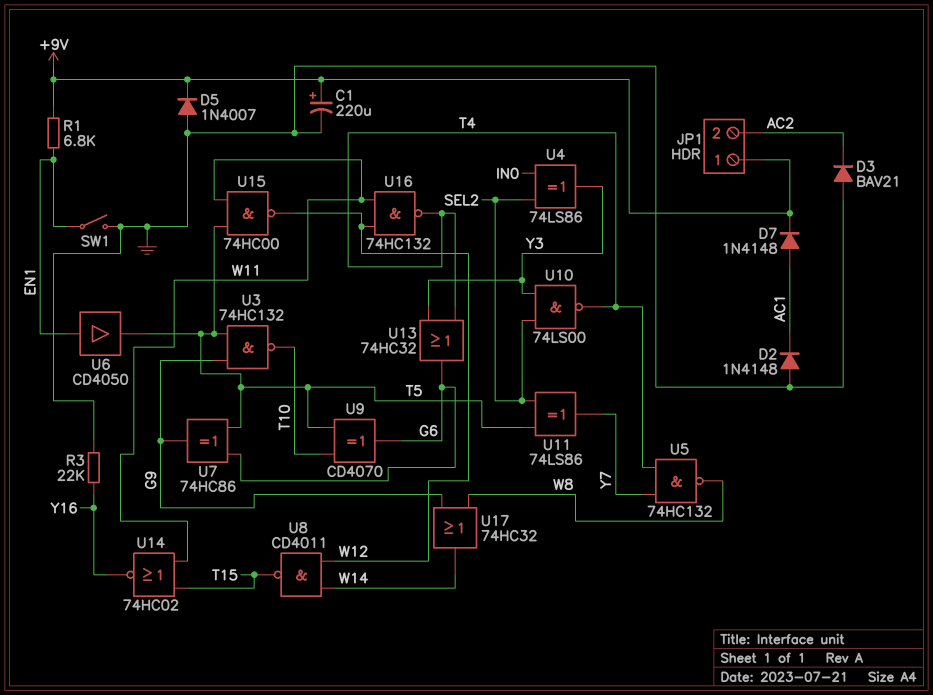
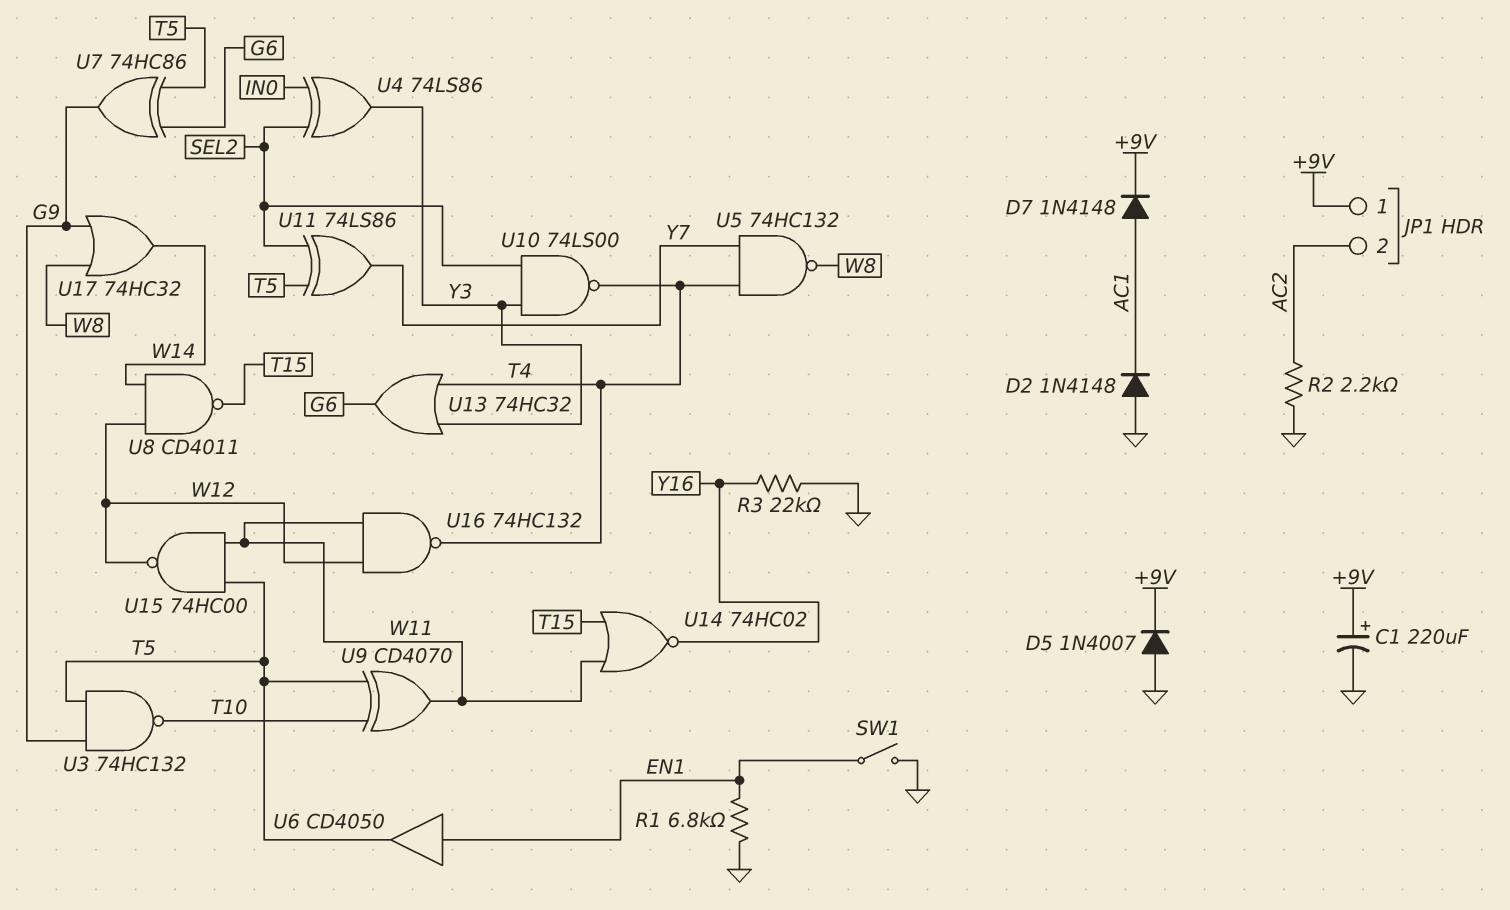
D3: diode BAV21 (A GND, K AC2) -> none
R1: 6.8k (+9V, EN1) -> 6.8k (EN1, GND)
R2: none -> 2.2k (AC2, GND)
U9: XOR CD4070 (in T5, in T10, out G6) -> XOR CD4070 (in T5, in T10, out W11)

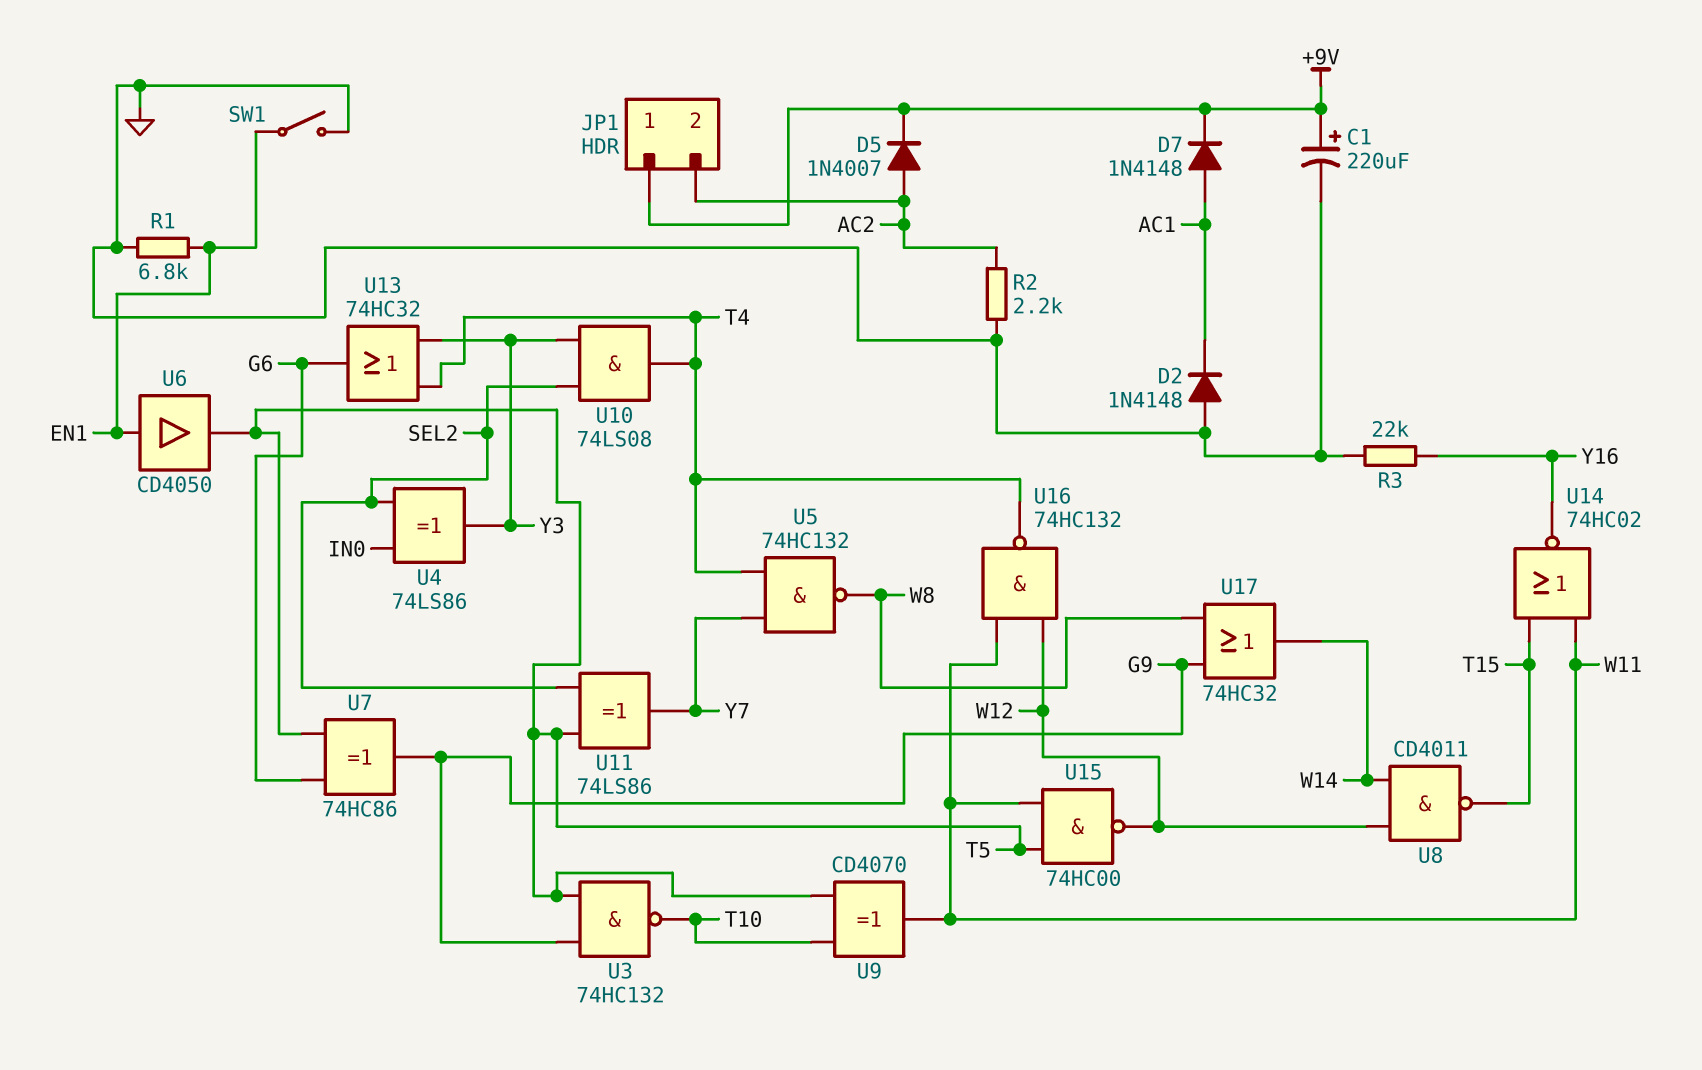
D5: diode 1N4007 (A GND, K +9V) -> diode 1N4007 (A AC2, K +9V)
U10: NAND 74LS00 (in SEL2, in Y3, out T4) -> AND 74LS08 (in SEL2, in Y3, out T4)

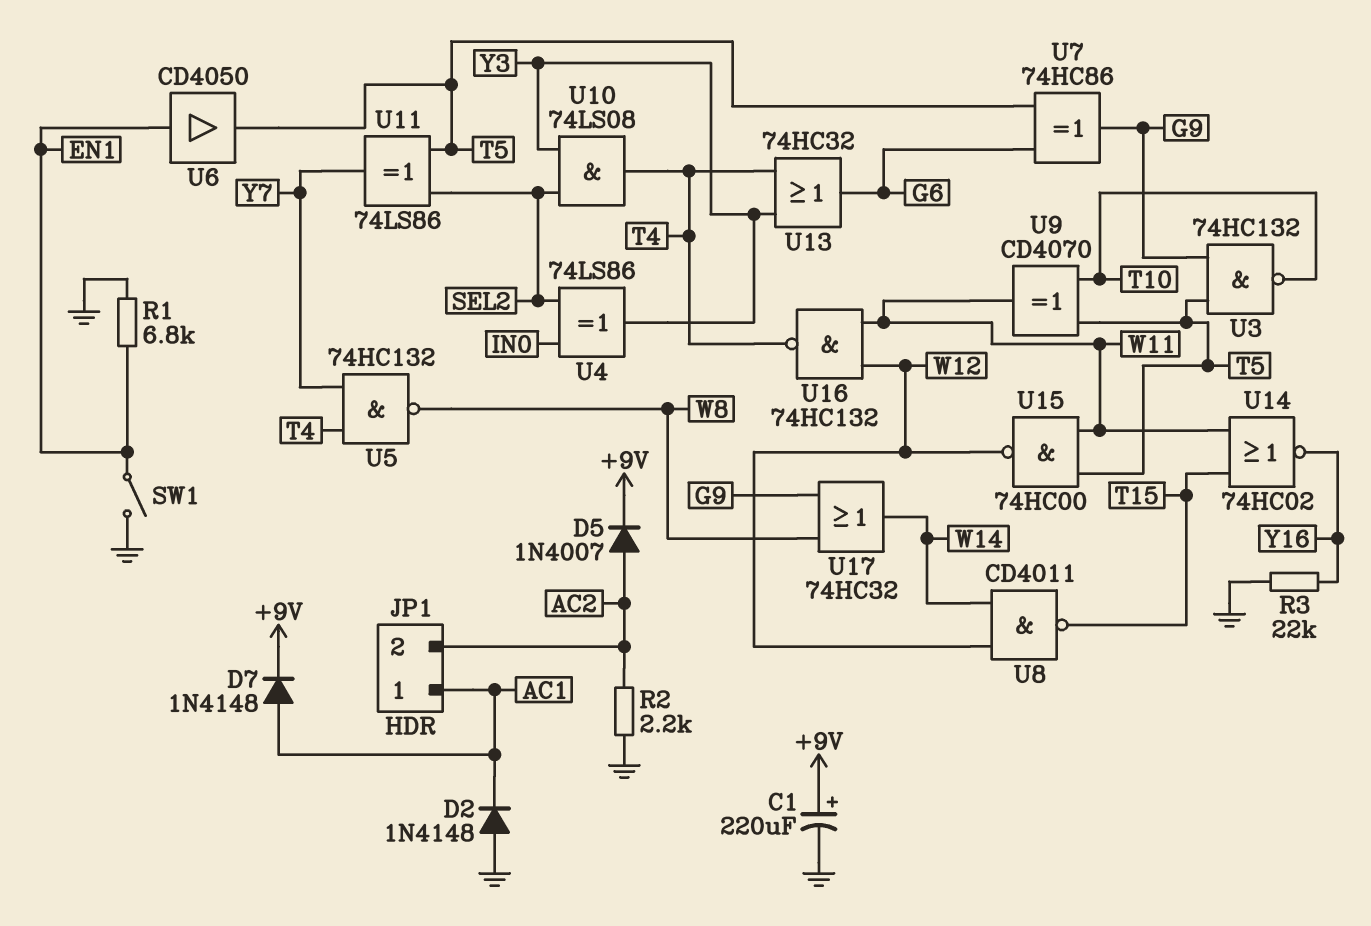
JP1 pin 1: +9V -> AC1

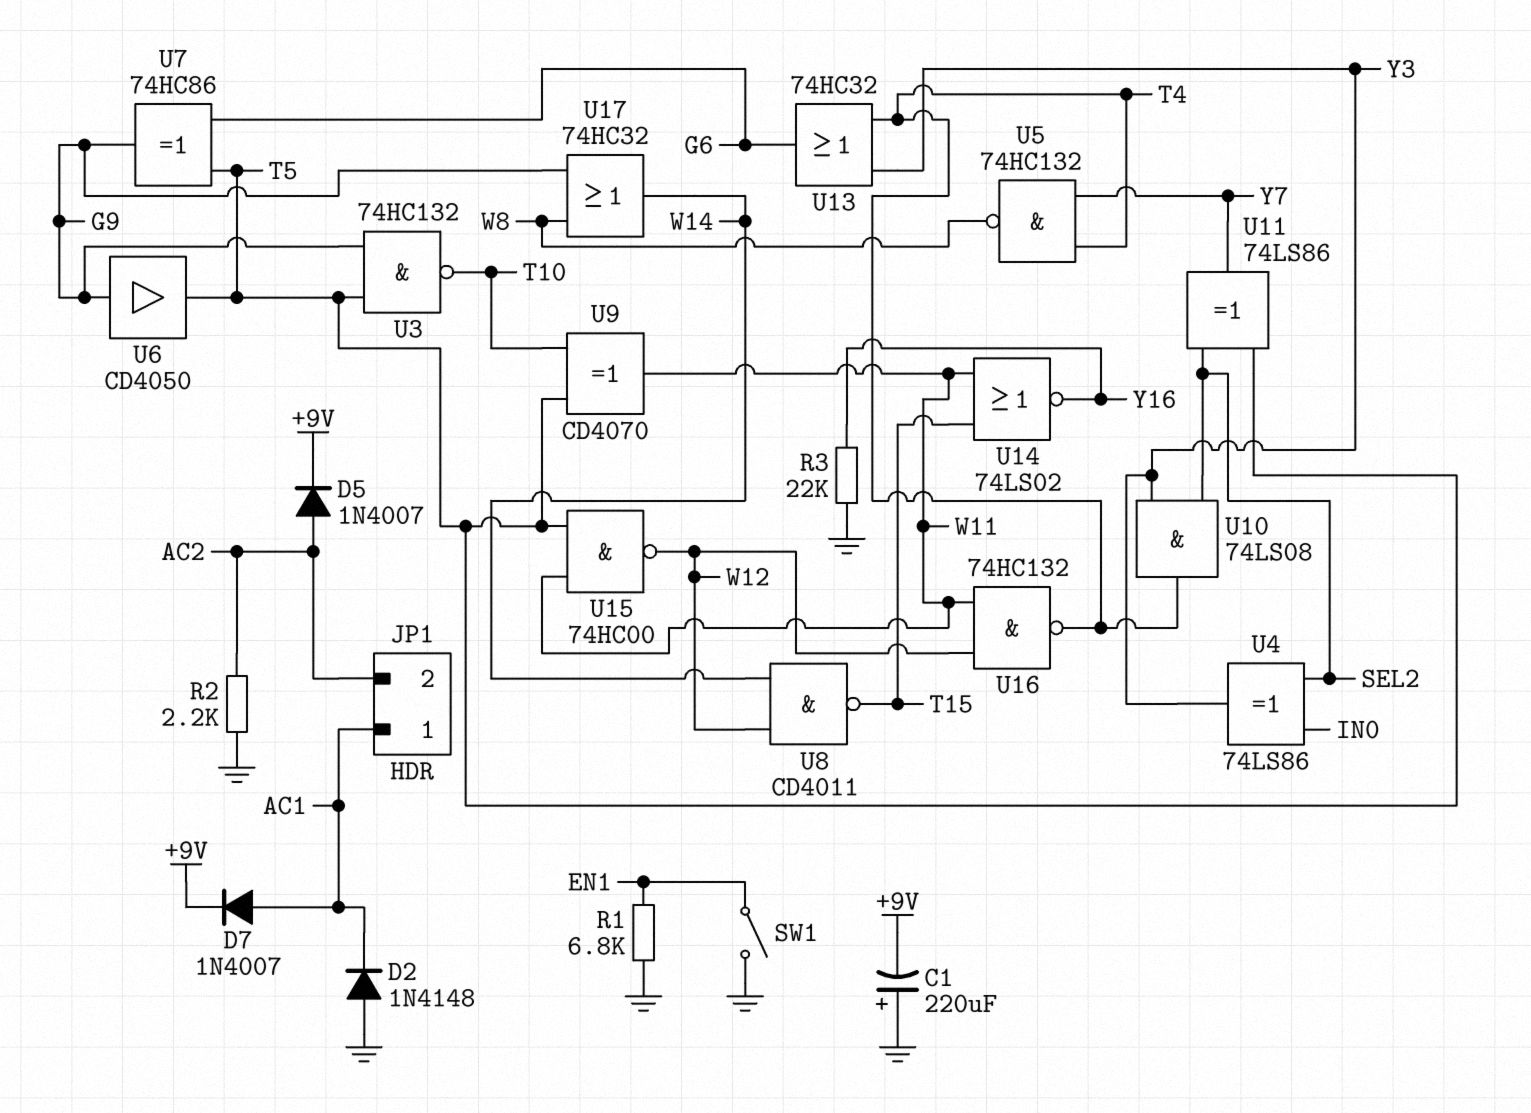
C1: 220uF (plus +9V, minus GND) -> 220uF (plus GND, minus +9V)
D7: diode 1N4148 (A AC1, K +9V) -> diode 1N4007 (A AC1, K +9V)
U6: buffer CD4050 (in EN1, out T5) -> buffer CD4050 (in G9, out T5)
U14: NOR 74HC02 (in T15, in W11, out Y16) -> NOR 74LS02 (in T15, in W11, out Y16)

